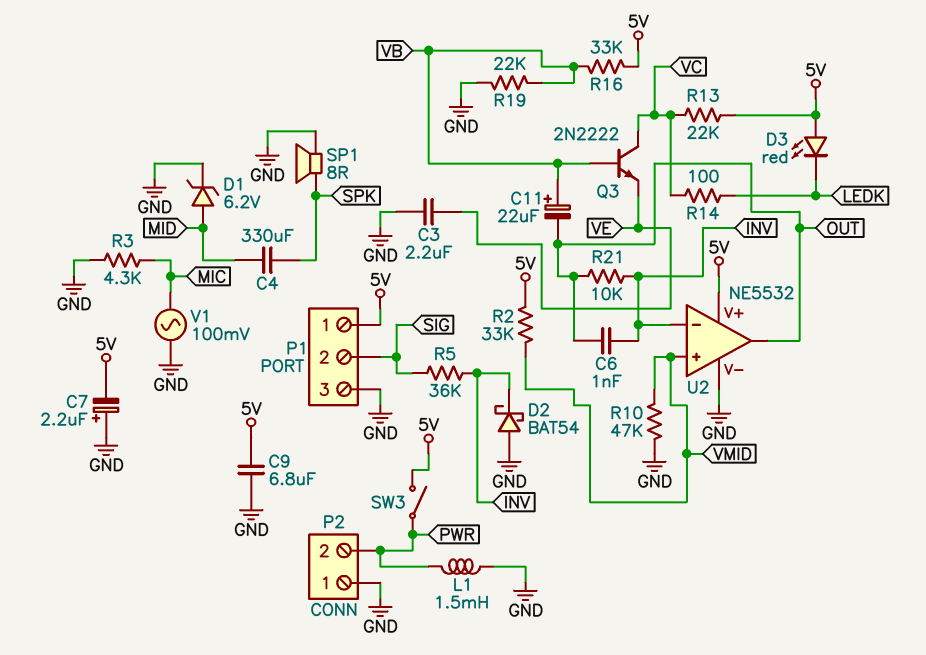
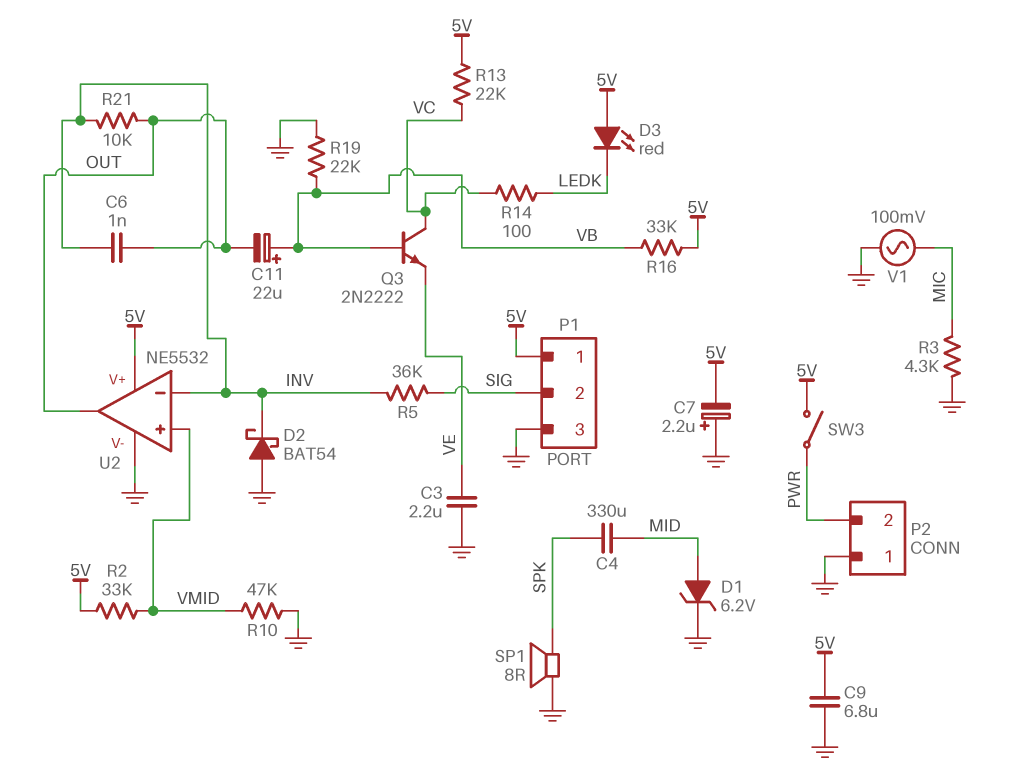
L1: 1.5mH (GND, PWR) -> none

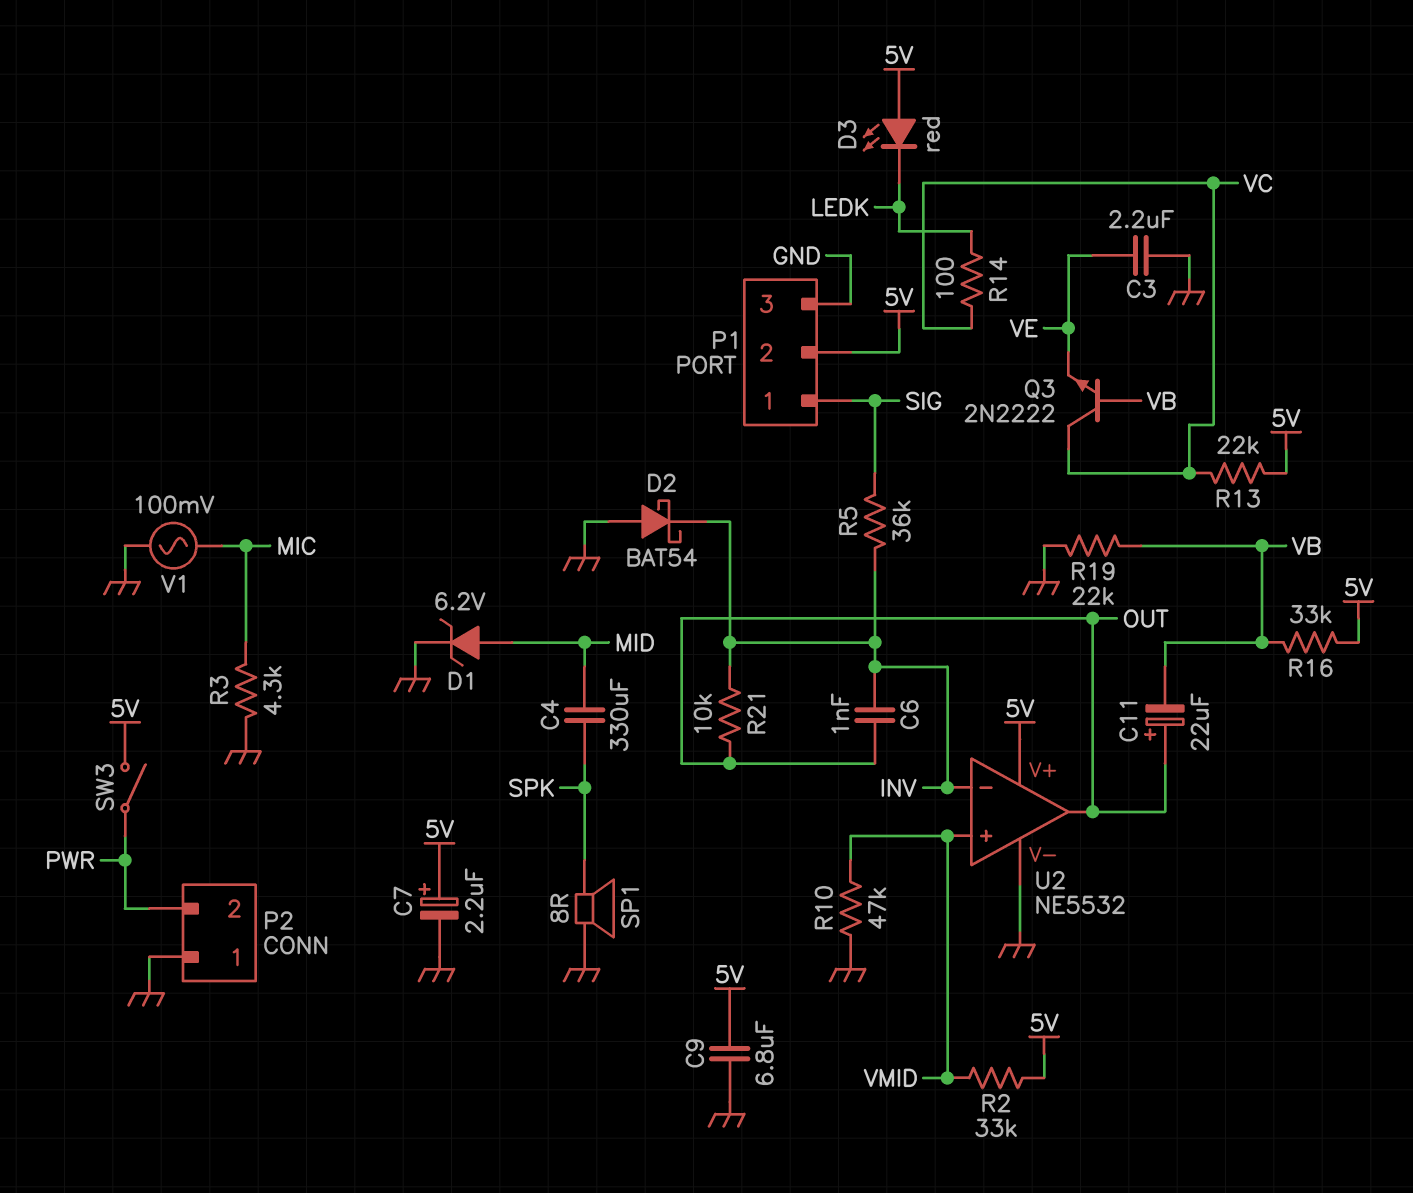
C7: 2.2uF (plus GND, minus 5V) -> 2.2uF (plus 5V, minus GND)
C11: 22uF (plus VB, minus OUT) -> 22uF (plus OUT, minus VB)
P1 pin 1: 5V -> SIG
P1 pin 2: SIG -> 5V

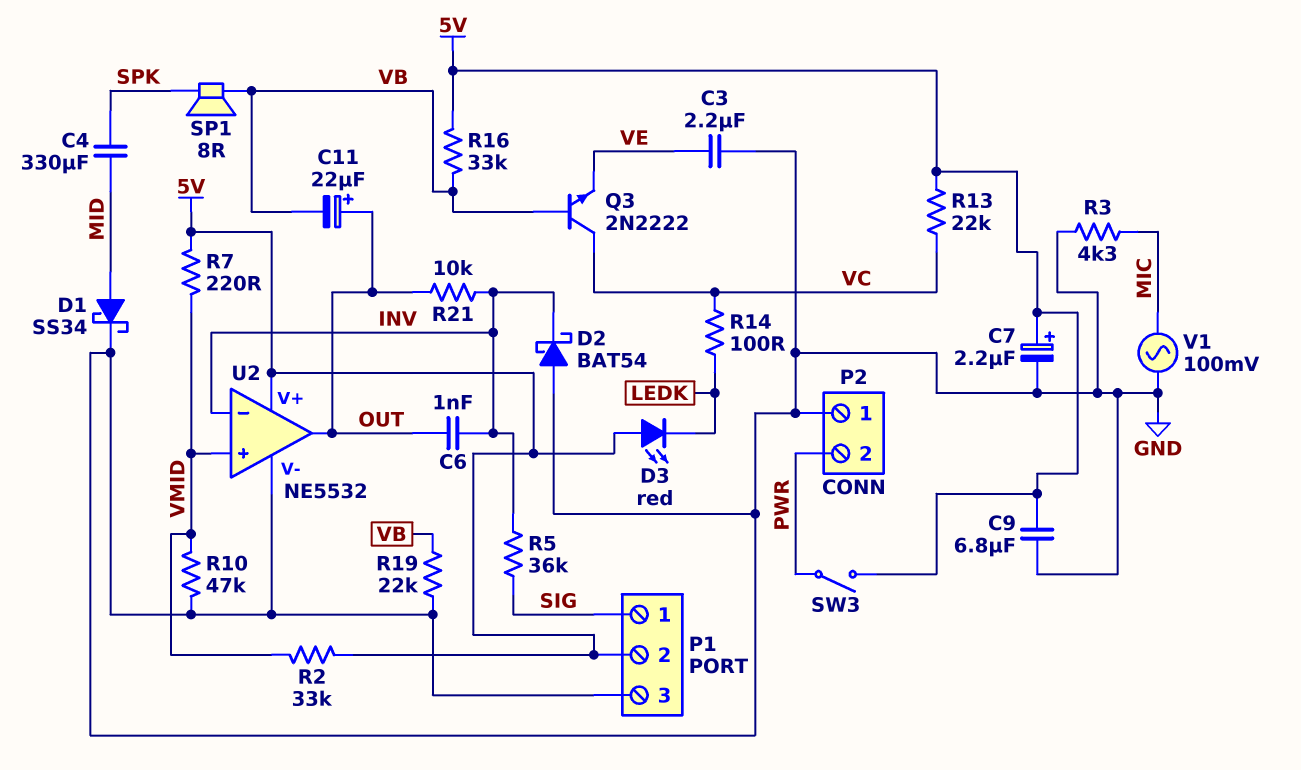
D1: zener 6.2V (A MID, K GND) -> schottky SS34 (A MID, K GND)
R7: none -> 220 (5V, VMID)
SP1: speaker 8R (GND, SPK) -> speaker 8R (SPK, VB)

